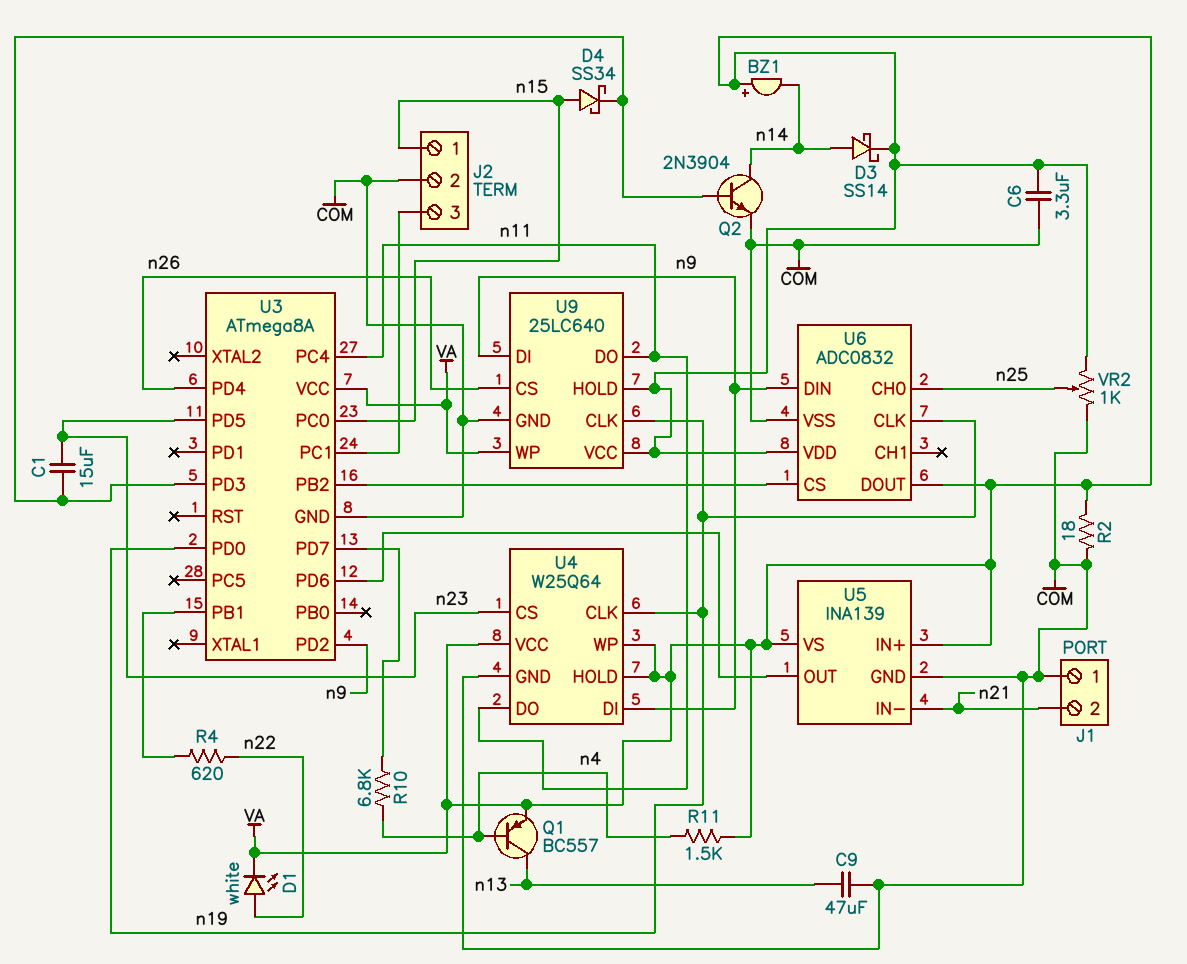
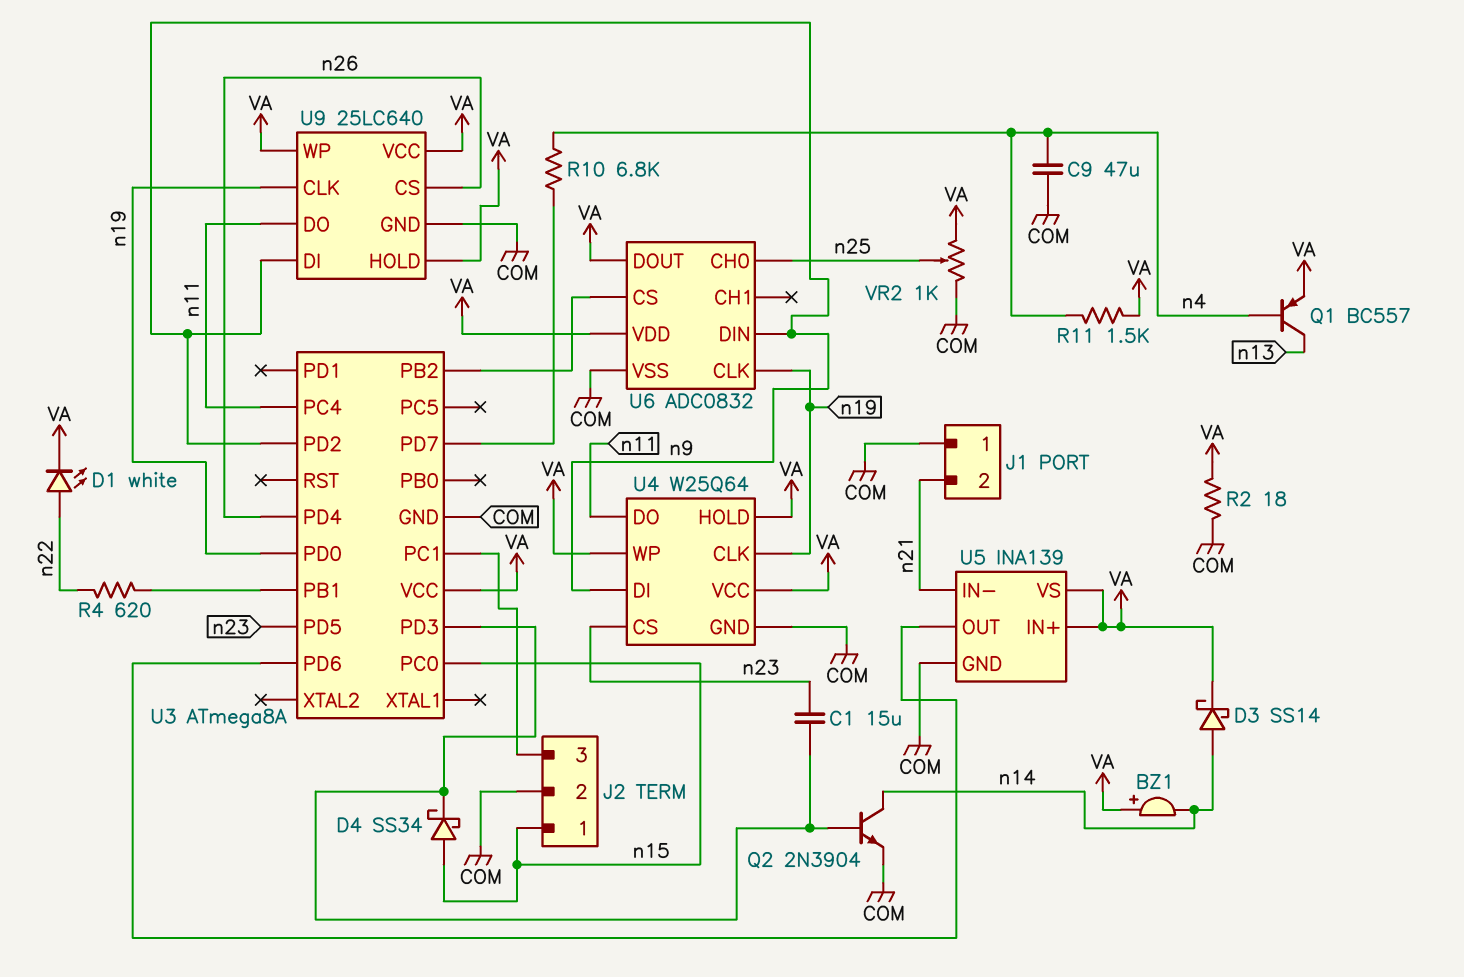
C6: 3.3uF (COM, VA) -> none
C9: 47uF (COM, n13) -> 47uF (COM, n4)

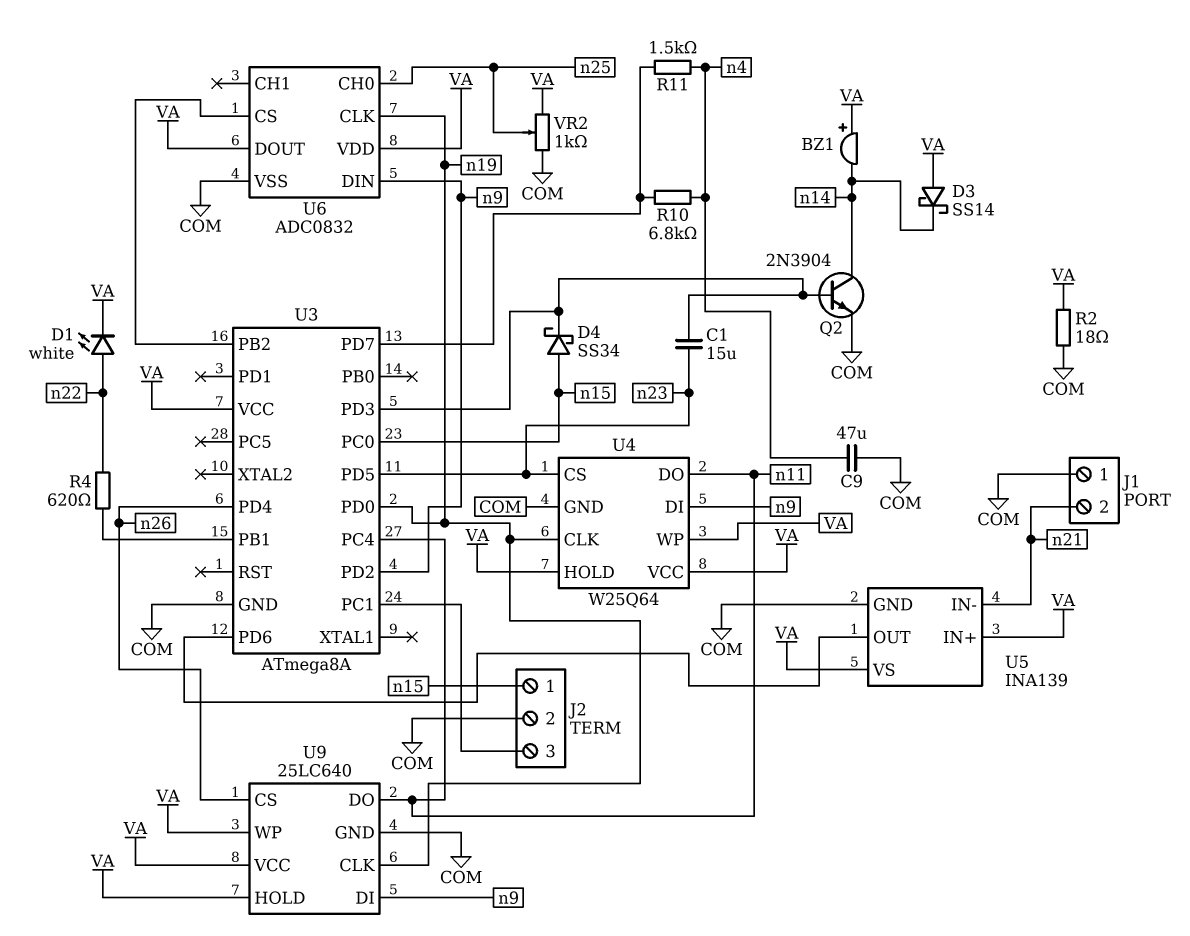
D3: schottky SS14 (A n14, K VA) -> schottky SS14 (A VA, K n14)
Q1: PNP BC557 (B n4, C n13, E VA) -> none
R11: 1.5k (VA, n4) -> 1.5k (U3/PD7, n4)

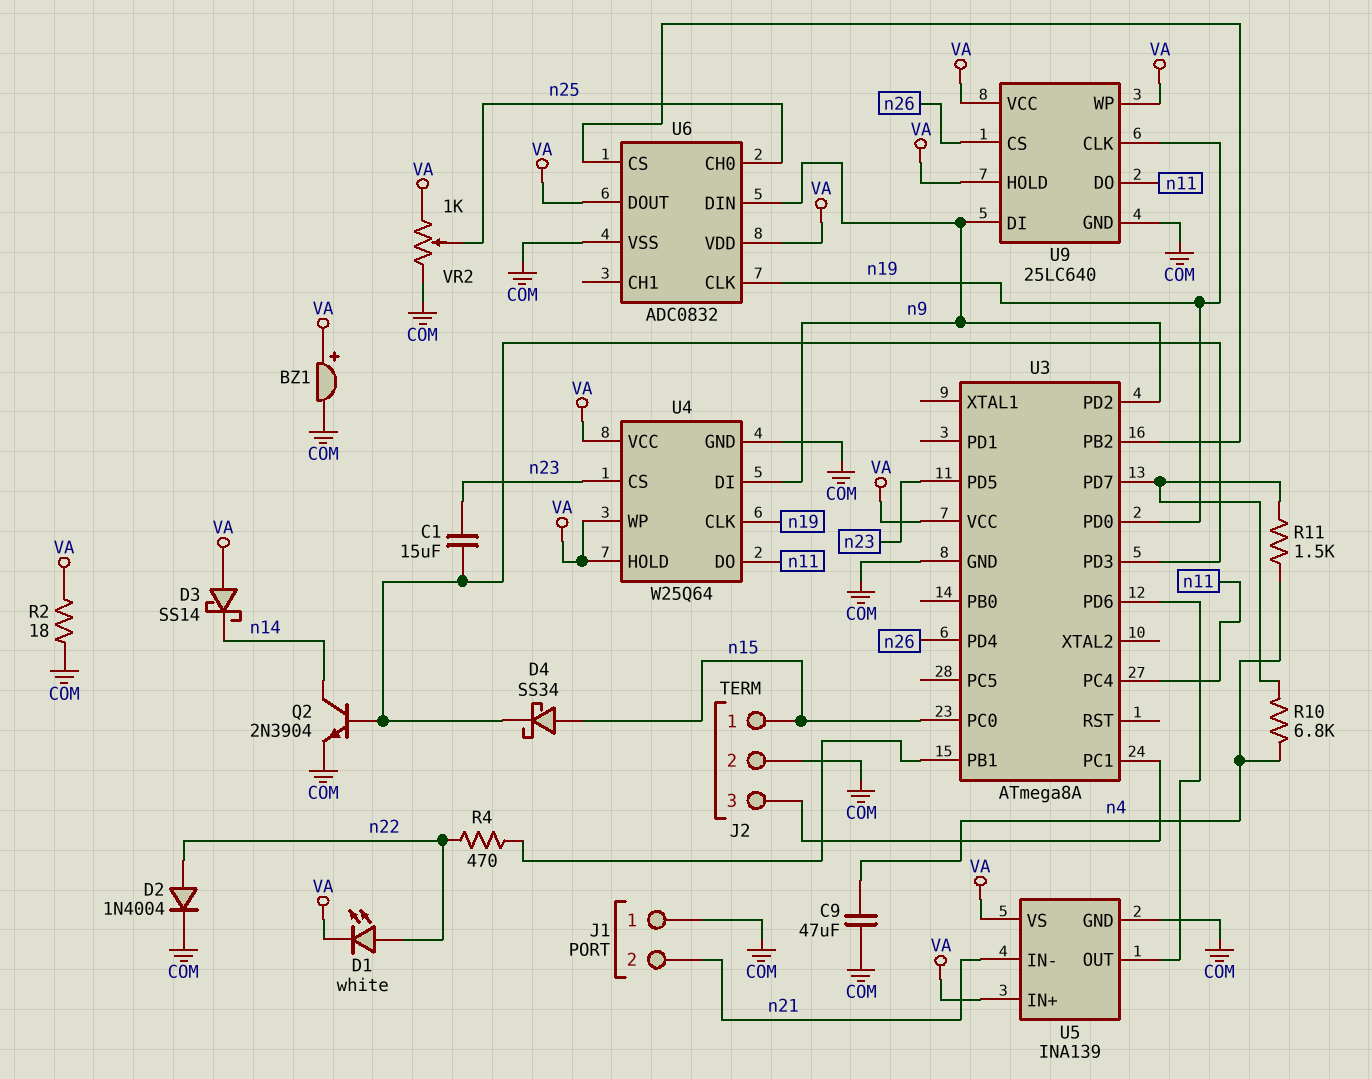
BZ1: buzzer (plus VA, minus n14) -> buzzer (plus VA, minus COM)
D2: none -> diode 1N4004 (A n22, K COM)
R4: 620 (U3/PB1, n22) -> 470 (U3/PB1, n22)

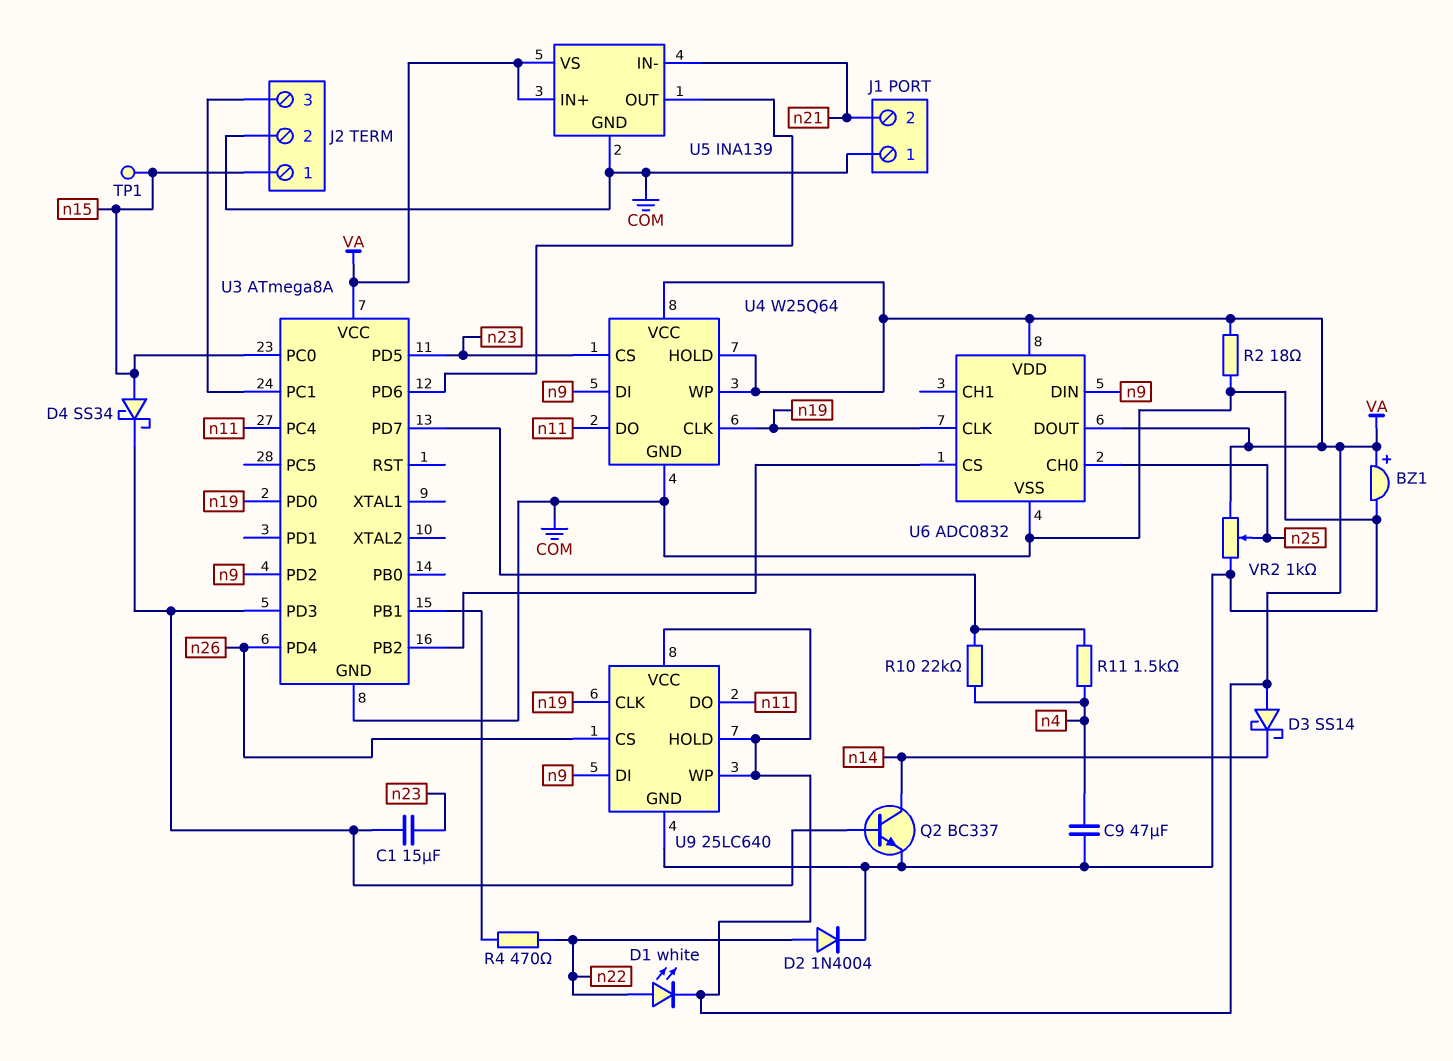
Q2: NPN 2N3904 (B U3/PD3, C n14, E COM) -> NPN BC337 (B U3/PD3, C n14, E COM)
R10: 6.8k (U3/PD7, n4) -> 22k (U3/PD7, n4)
TP1: none -> test point (n15)

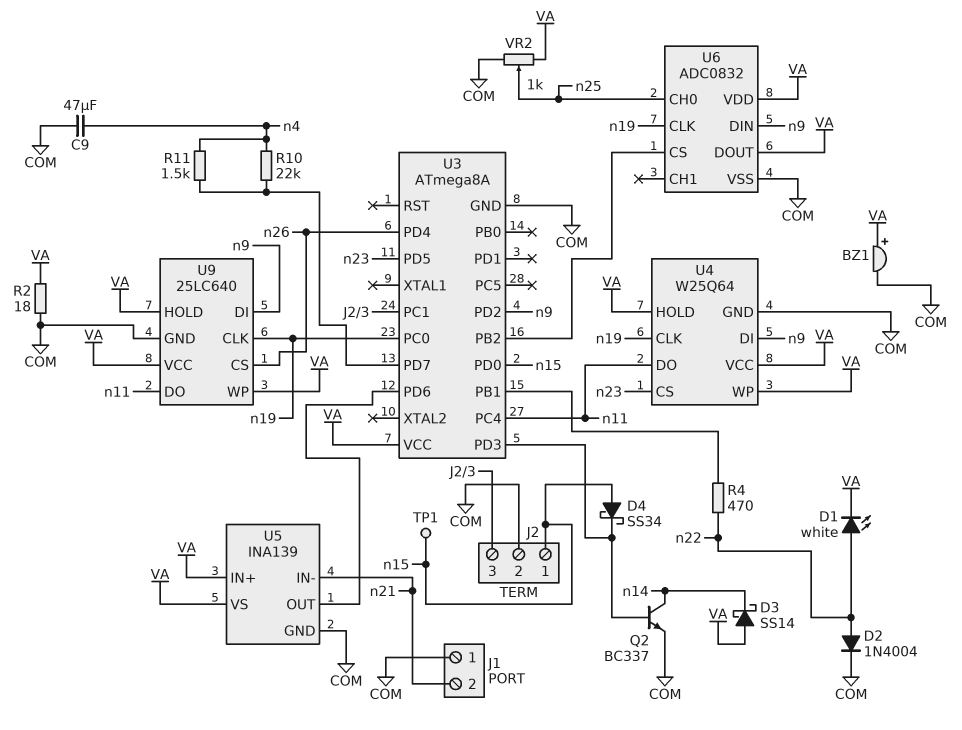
C1: 15uF (U3/PD3, n23) -> none
U3 pin PC0: n15 -> n19
U3 pin PD0: n19 -> n15

